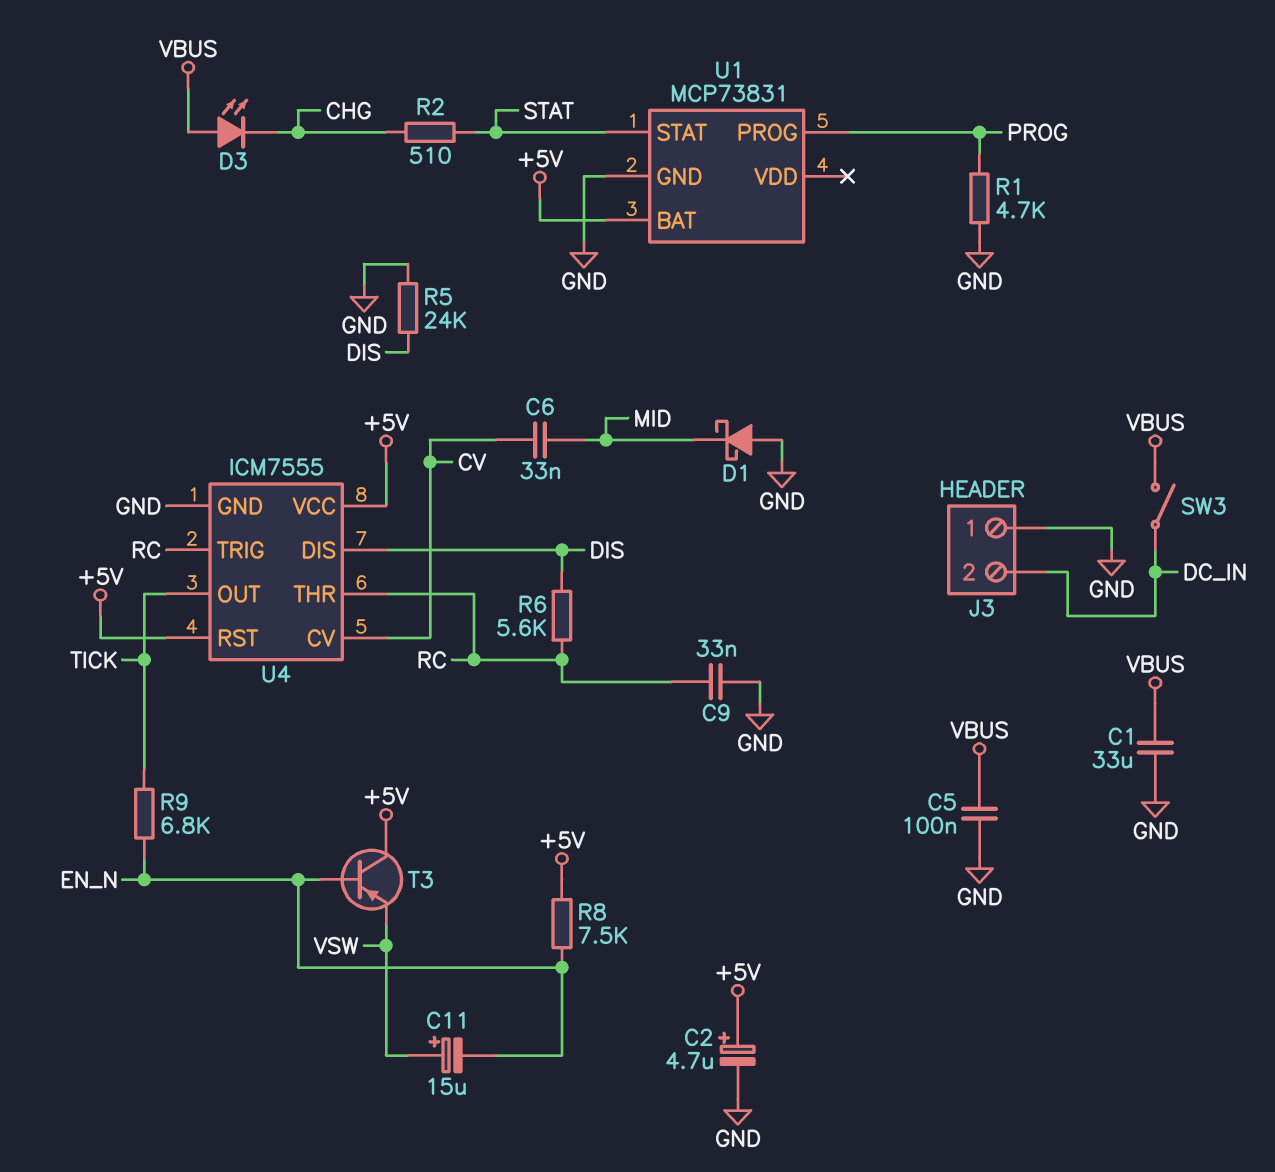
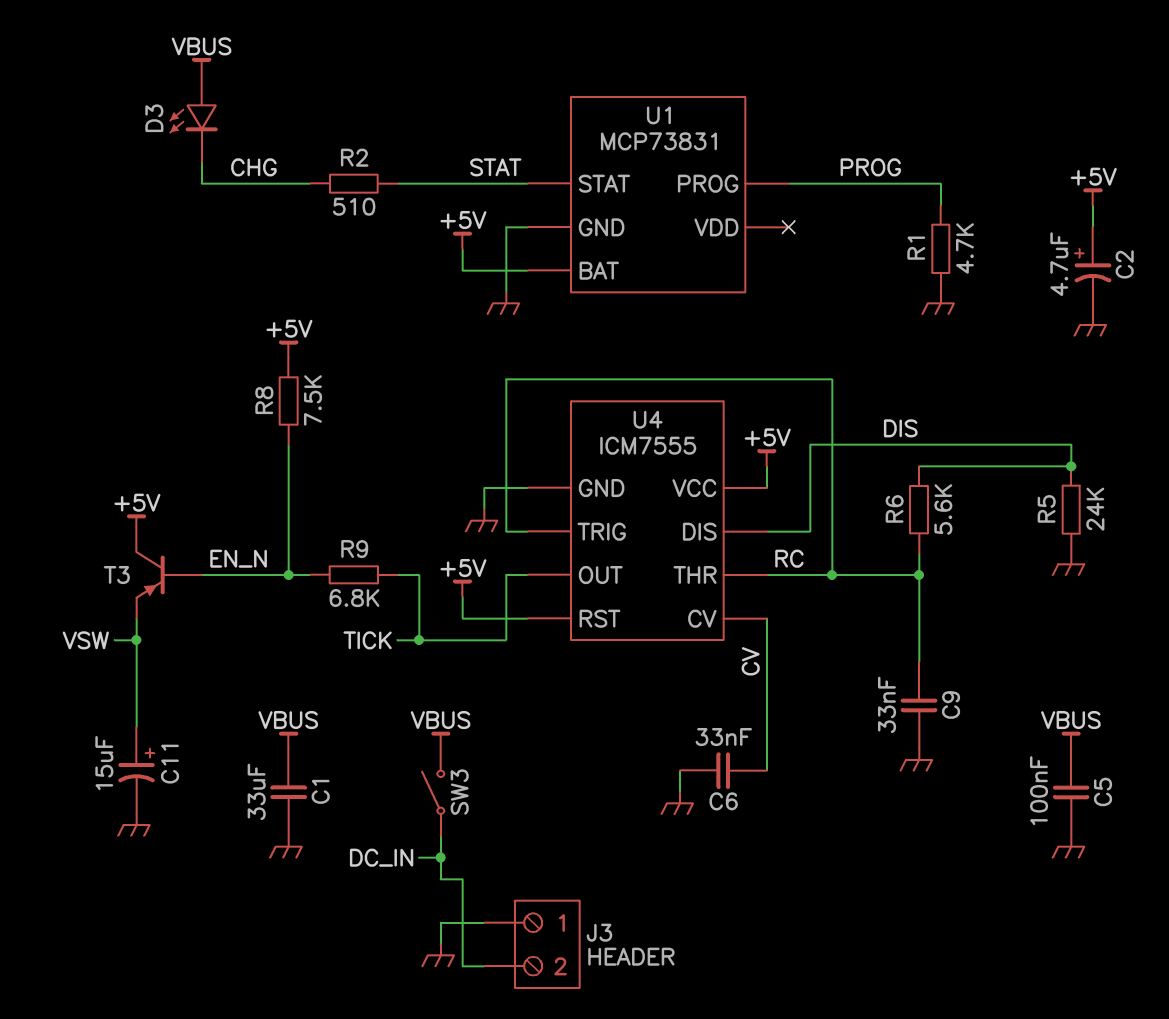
C6: 33nF (CV, MID) -> 33nF (CV, GND)
C11: 15uF (plus VSW, minus EN_N) -> 15uF (plus VSW, minus GND)
D1: schottky (A GND, K MID) -> none

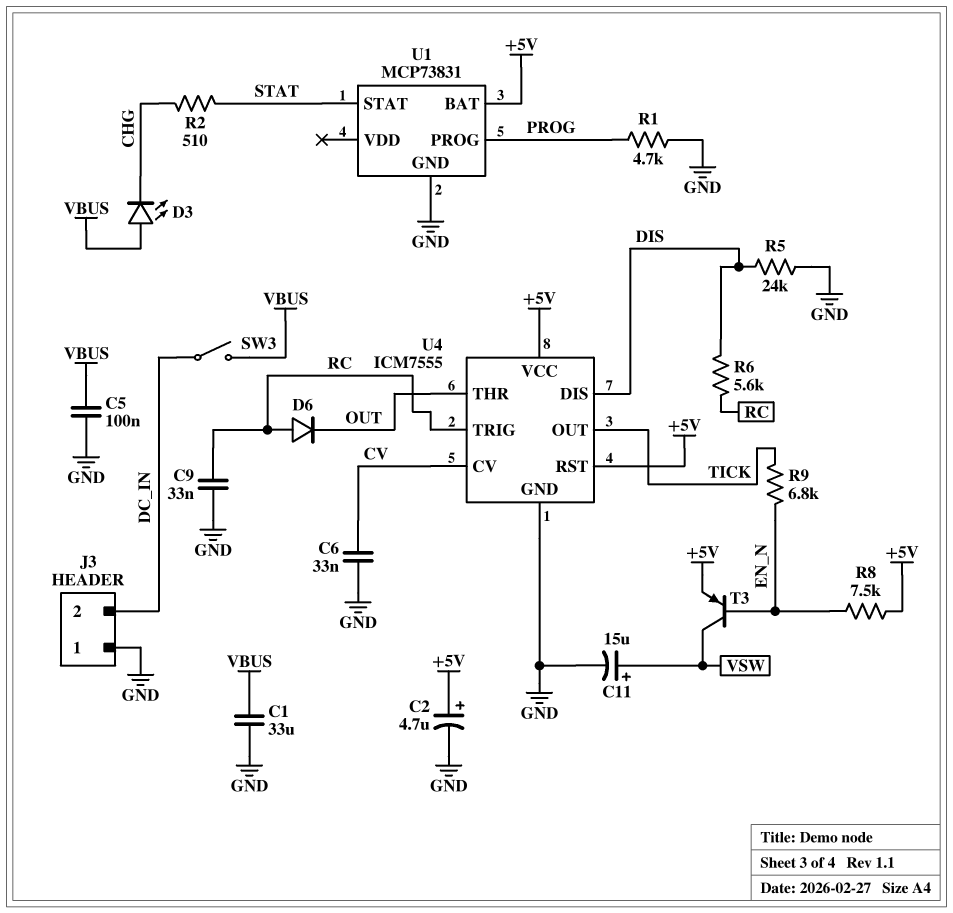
D6: none -> diode (A RC, K OUT)
T3: PNP (B EN_N, C +5V, E VSW) -> PNP (B EN_N, C VSW, E +5V)
U4 pin THR: RC -> OUT

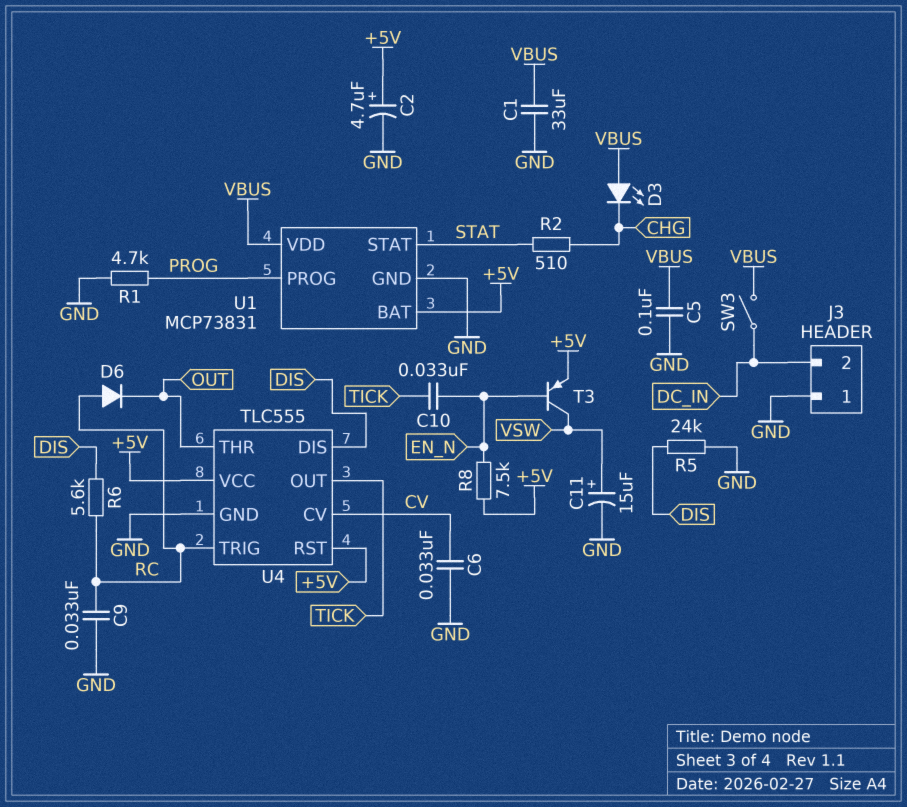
C10: none -> 33nF (EN_N, TICK)
R9: 6.8k (EN_N, TICK) -> none
U1 pin VDD: none -> VBUS
U4: ICM7555 -> TLC555

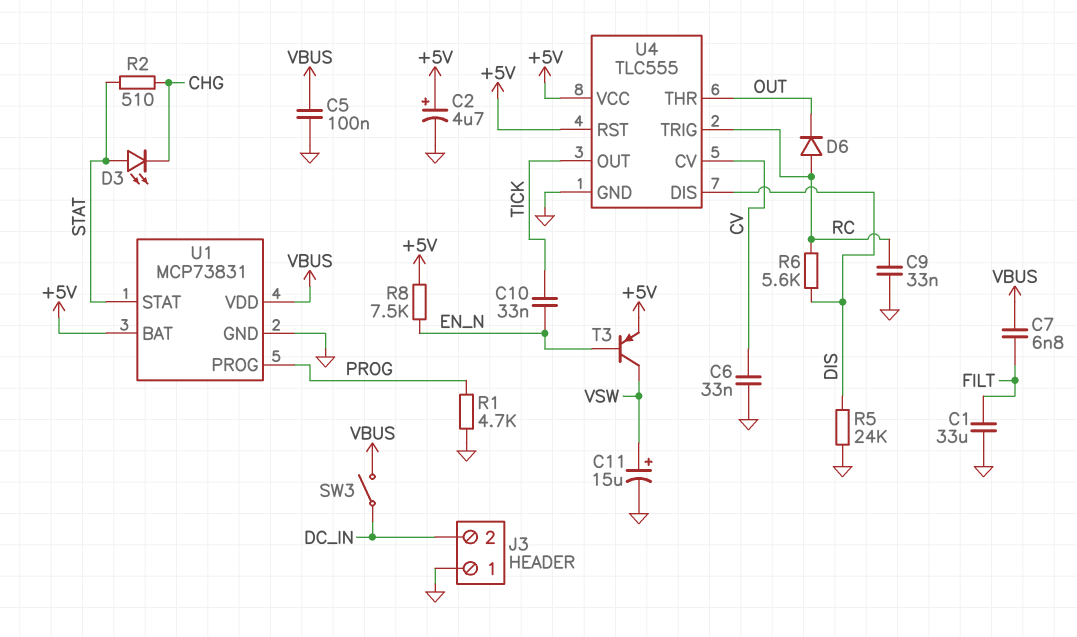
C1: 33uF (GND, VBUS) -> 33uF (FILT, GND)
C7: none -> 6.8nF (FILT, VBUS)
D3: LED (A VBUS, K CHG) -> LED (A STAT, K CHG)

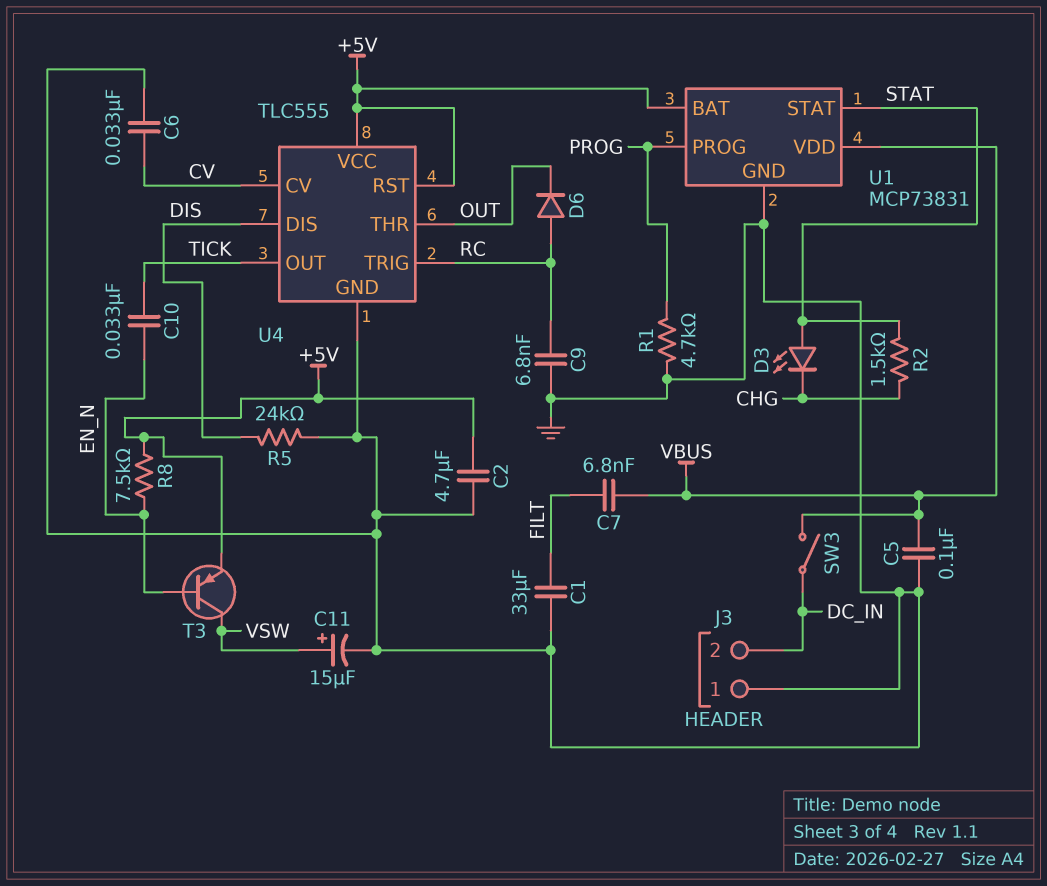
C2: 4.7uF (plus +5V, minus GND) -> 4.7uF (+5V, GND)
C9: 33nF (GND, RC) -> 6.8nF (GND, RC)
R2: 510 (CHG, STAT) -> 1.5k (CHG, STAT)
R6: 5.6k (DIS, RC) -> none

